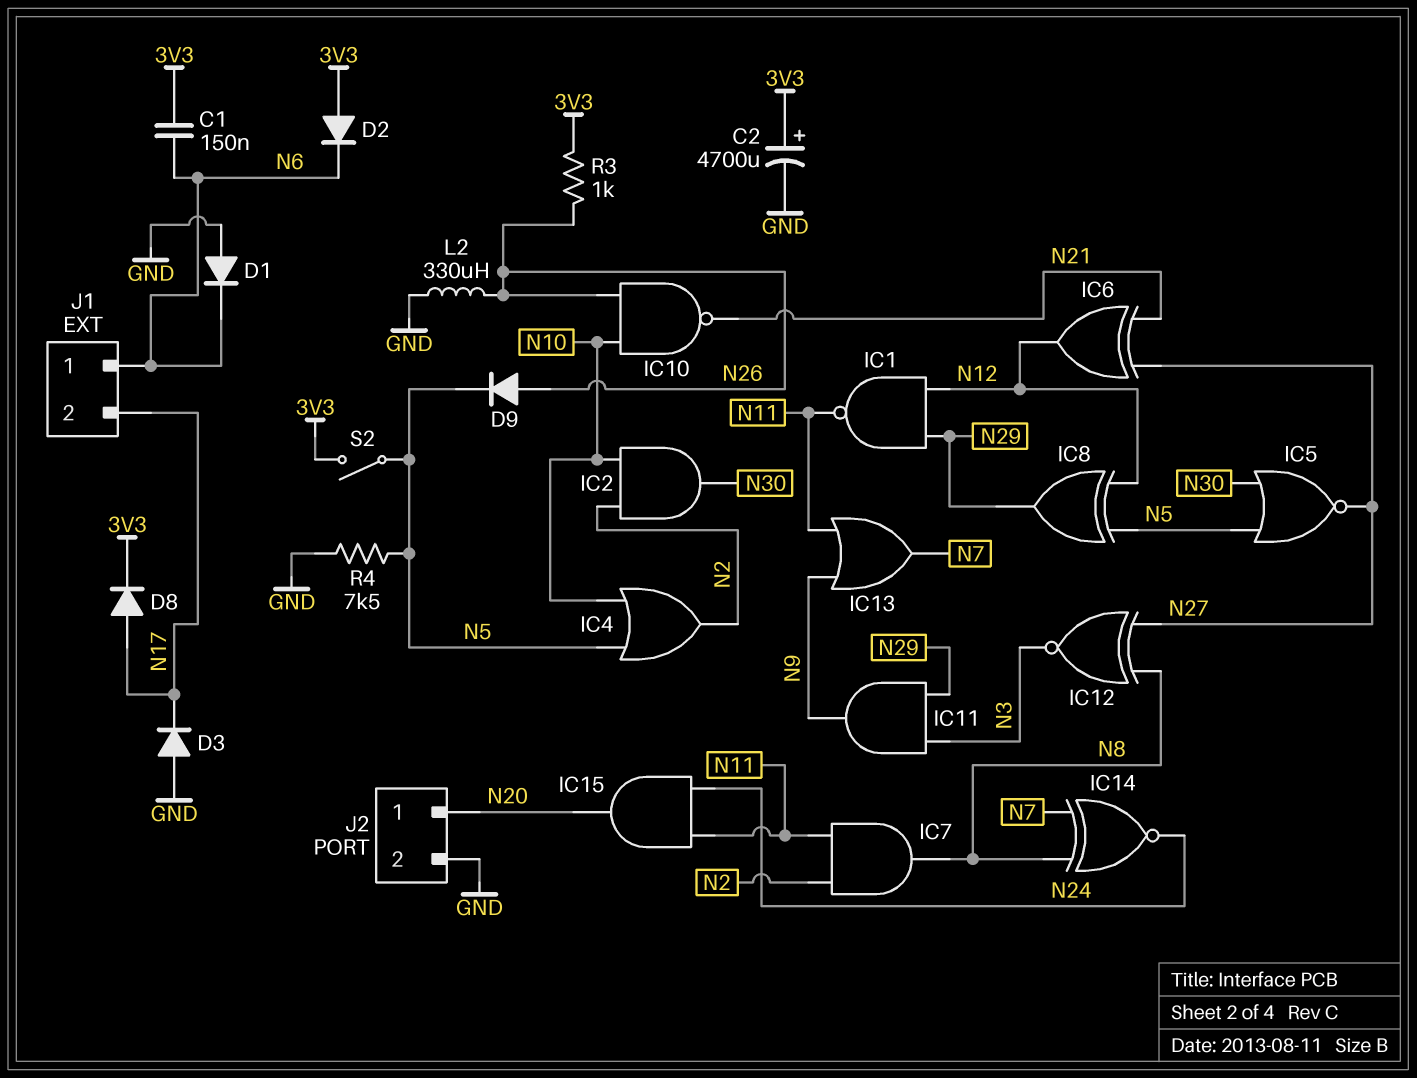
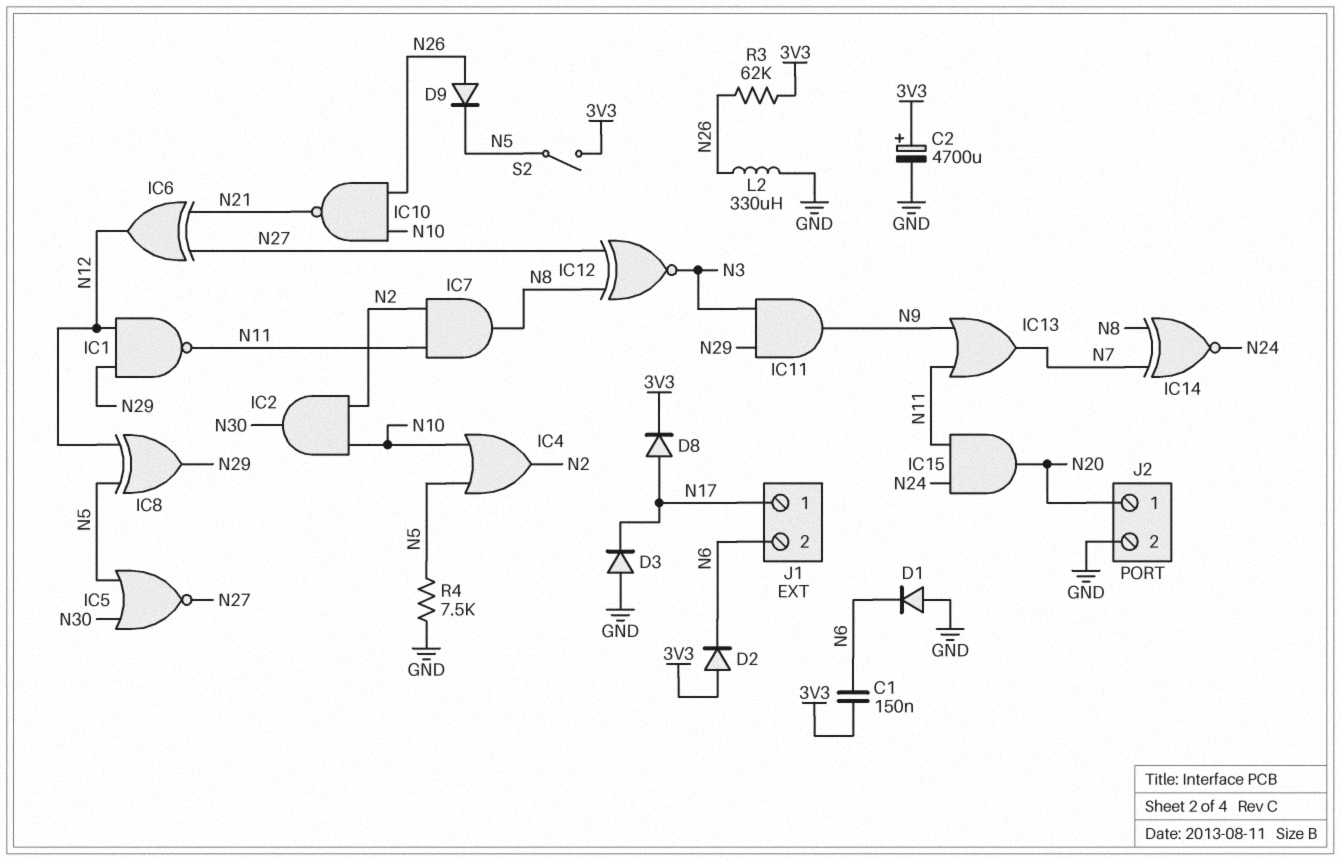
J1 pin 1: N6 -> N17
J1 pin 2: N17 -> N6
R3: 1k (3V3, N26) -> 62k (3V3, N26)

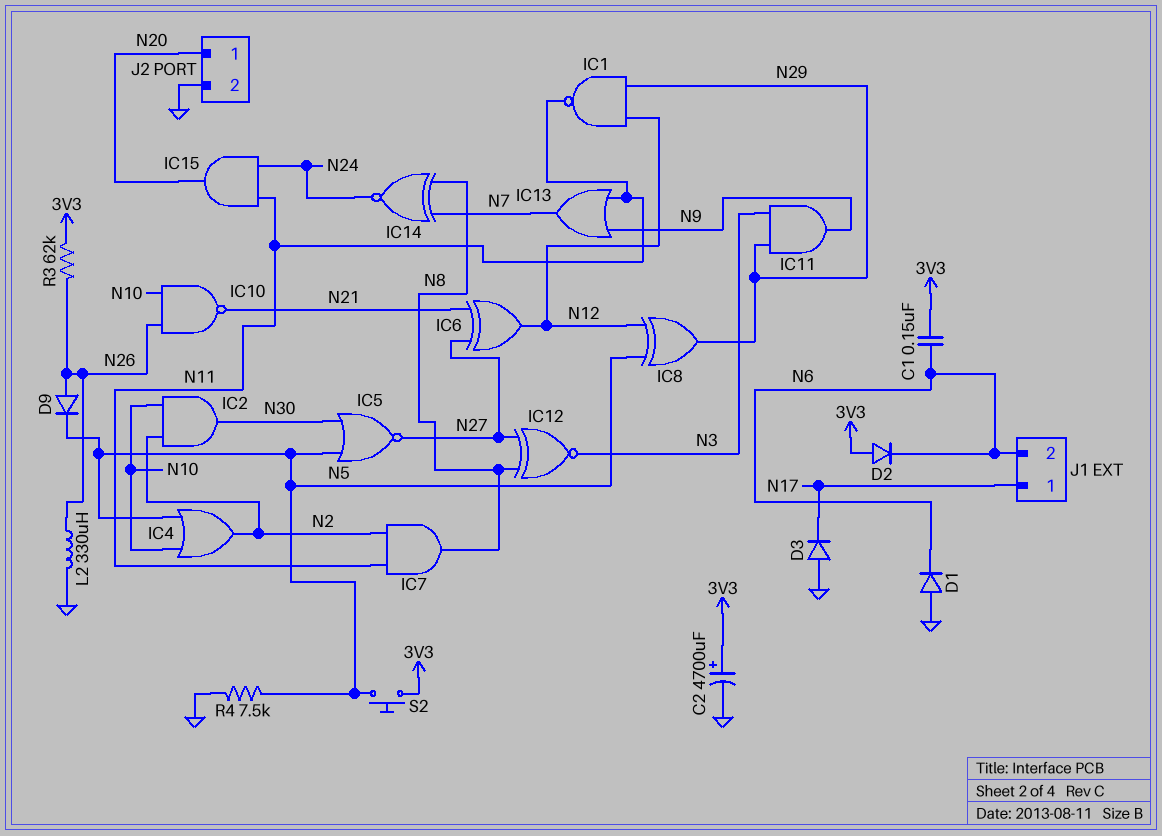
D8: diode (A N17, K 3V3) -> none
S2: switch (3V3, N5) -> button (3V3, N5)

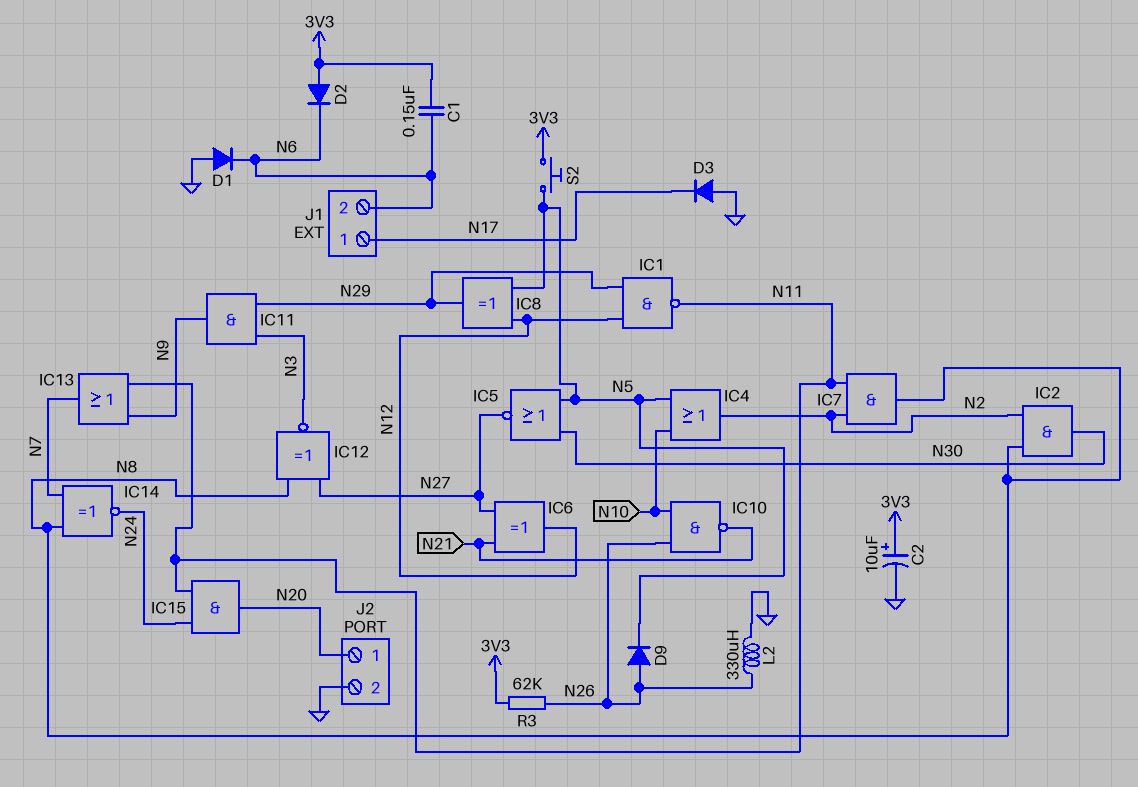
C2: 4700uF (plus 3V3, minus GND) -> 10uF (plus 3V3, minus GND)
IC2: AND (in N2, in N10, out N30) -> AND (in N2, in N8, out N30)
R4: 7.5k (GND, N5) -> none

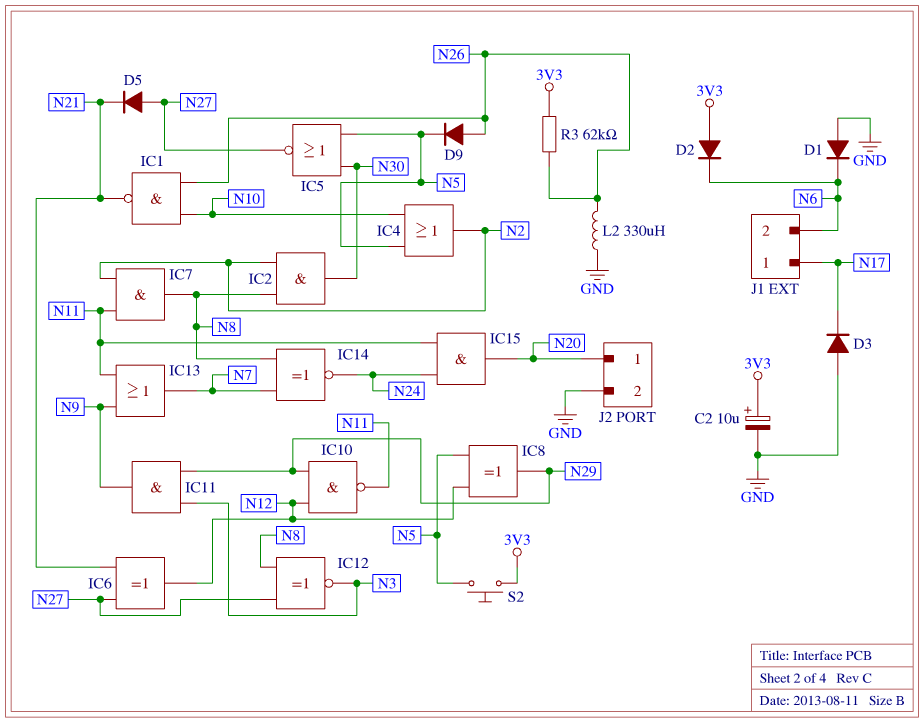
C1: 150nF (3V3, N6) -> none
D5: none -> diode (A N27, K N21)
IC1: NAND (in N12, in N29, out N11) -> NAND (in N10, in N26, out N21)
IC10: NAND (in N10, in N26, out N21) -> NAND (in N12, in N29, out N11)

